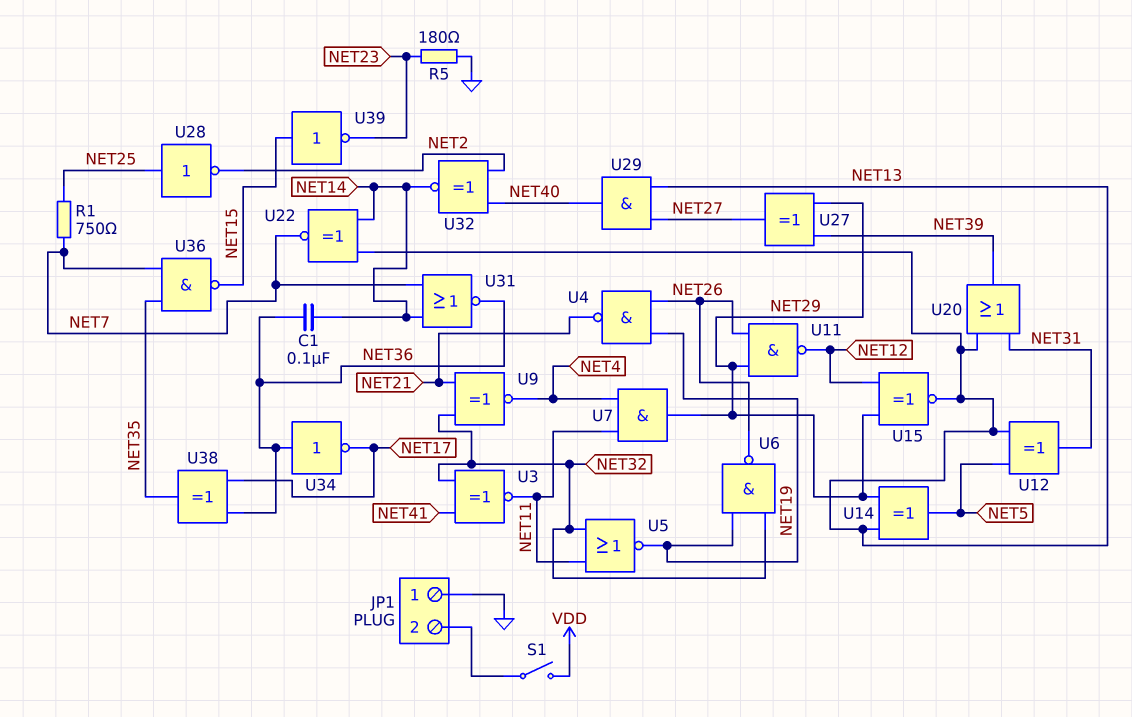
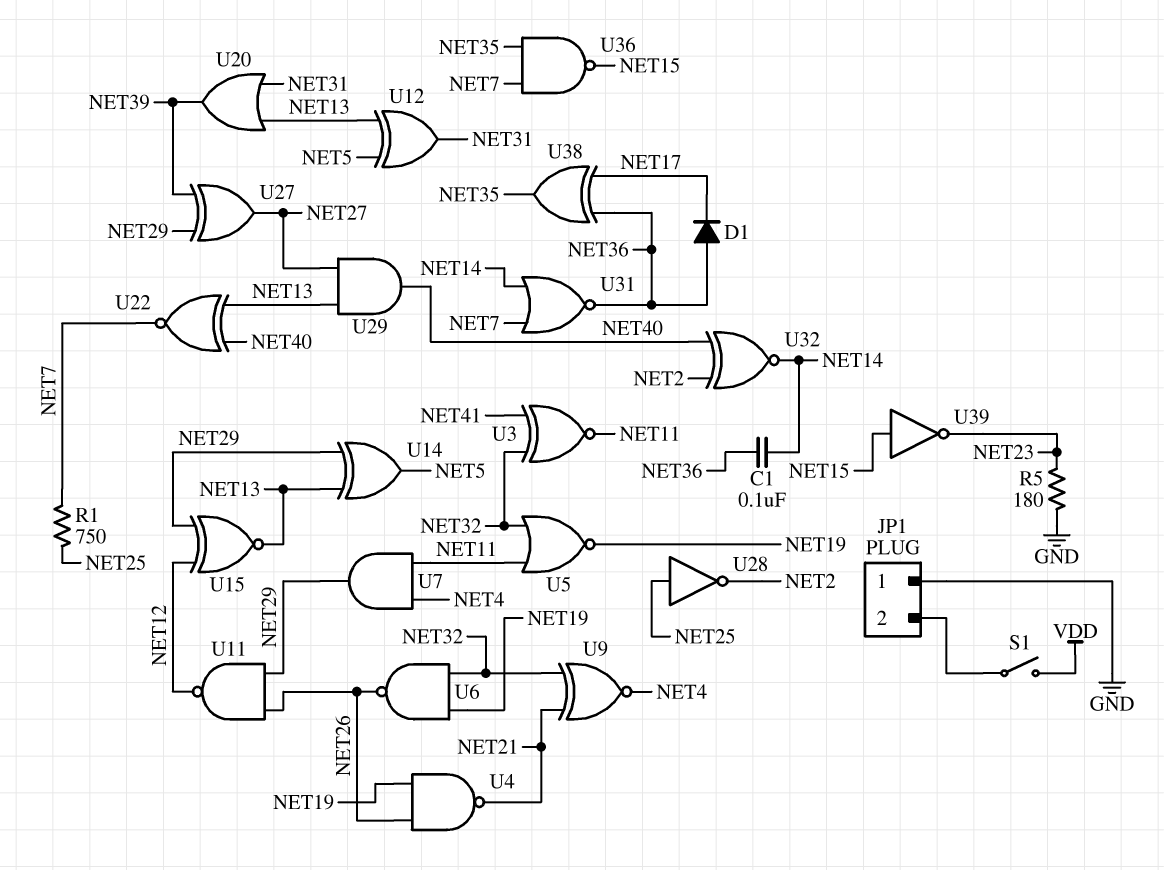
D1: none -> diode (A NET36, K NET17)
U22: XNOR (in NET13, in NET14, out NET7) -> XNOR (in NET13, in NET40, out NET7)
U34: NOT (in NET36, out NET17) -> none

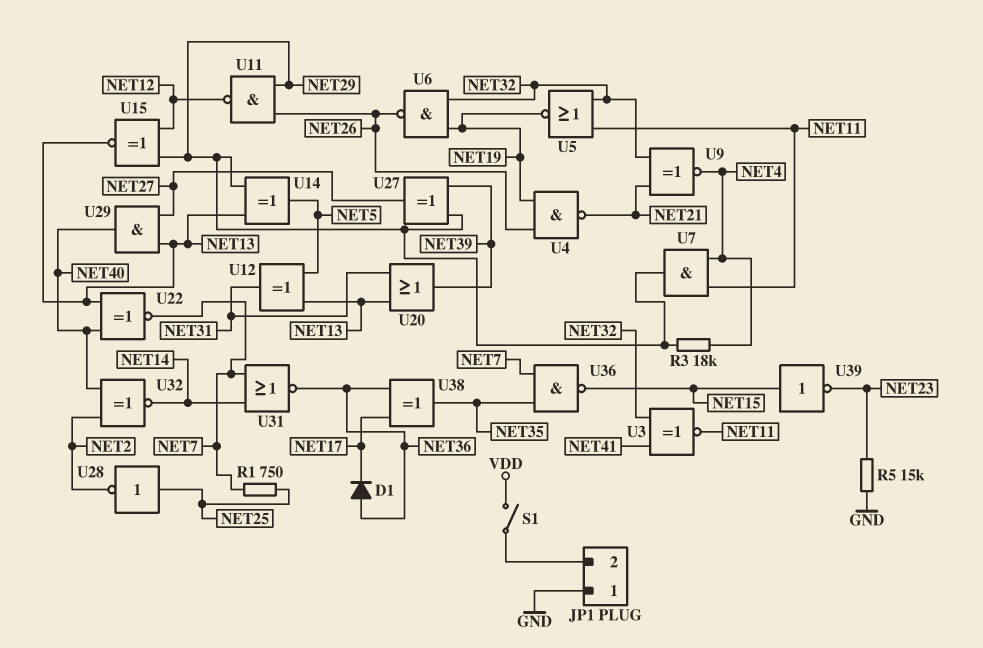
C1: 100nF (NET14, NET36) -> none
R3: none -> 18k (NET4, NET29)
R5: 180 (GND, NET23) -> 15k (GND, NET23)

